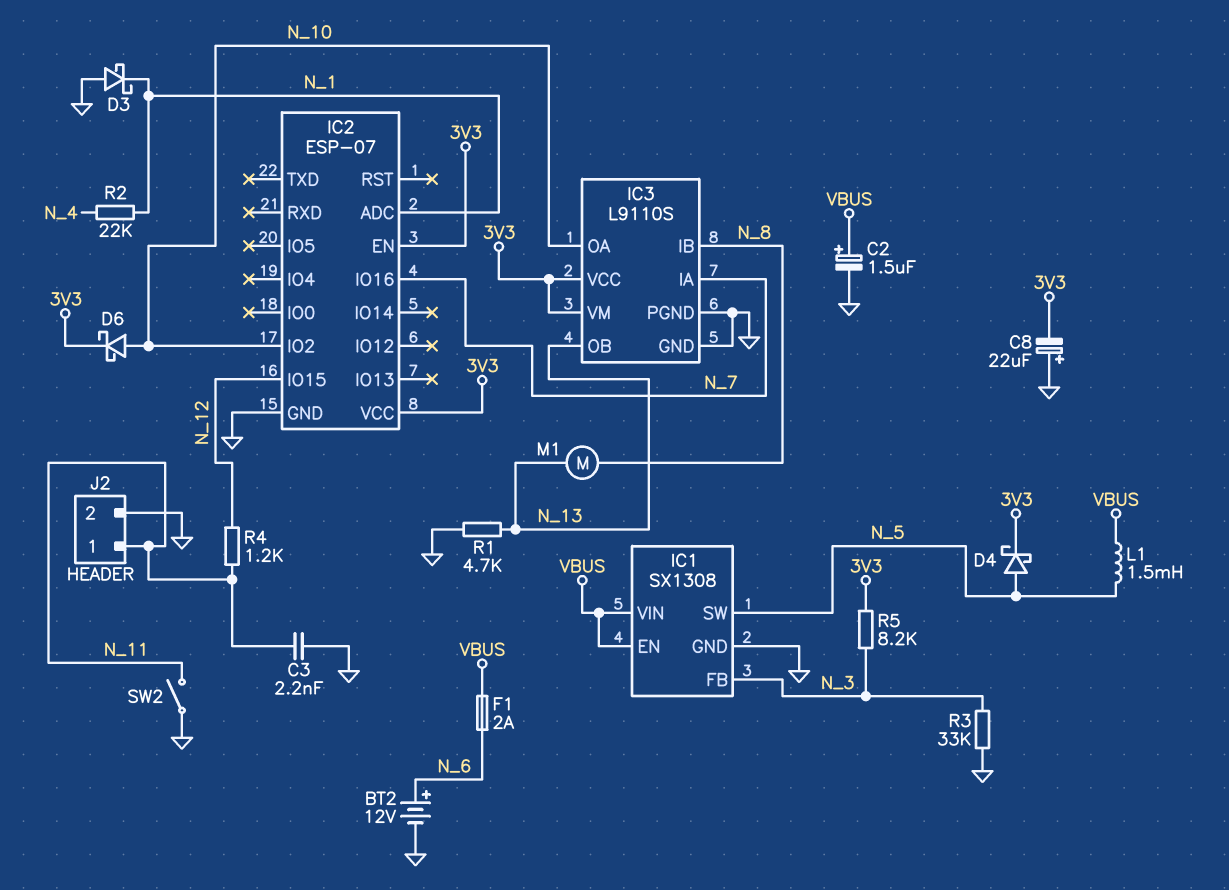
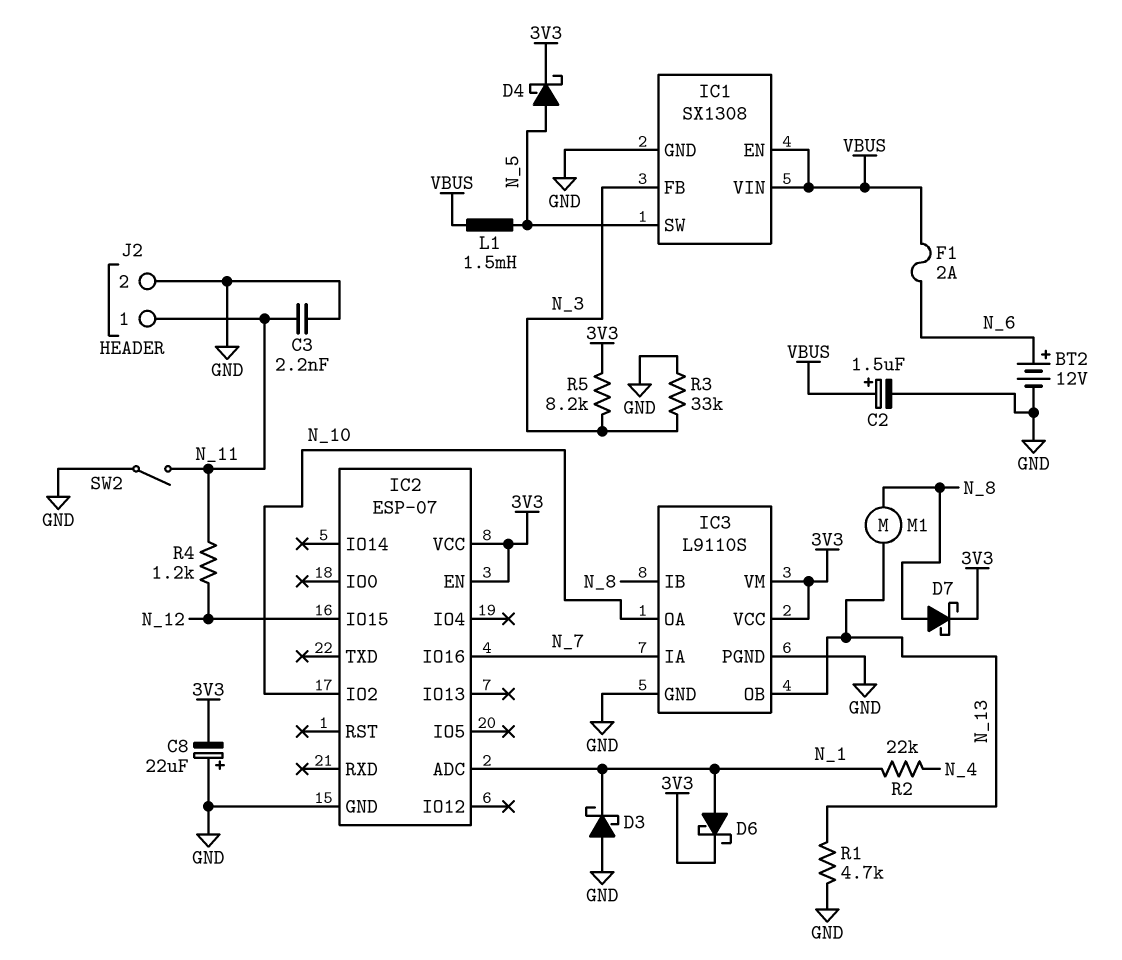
D6: schottky (A N_10, K 3V3) -> schottky (A N_1, K 3V3)
D7: none -> schottky (A N_8, K 3V3)

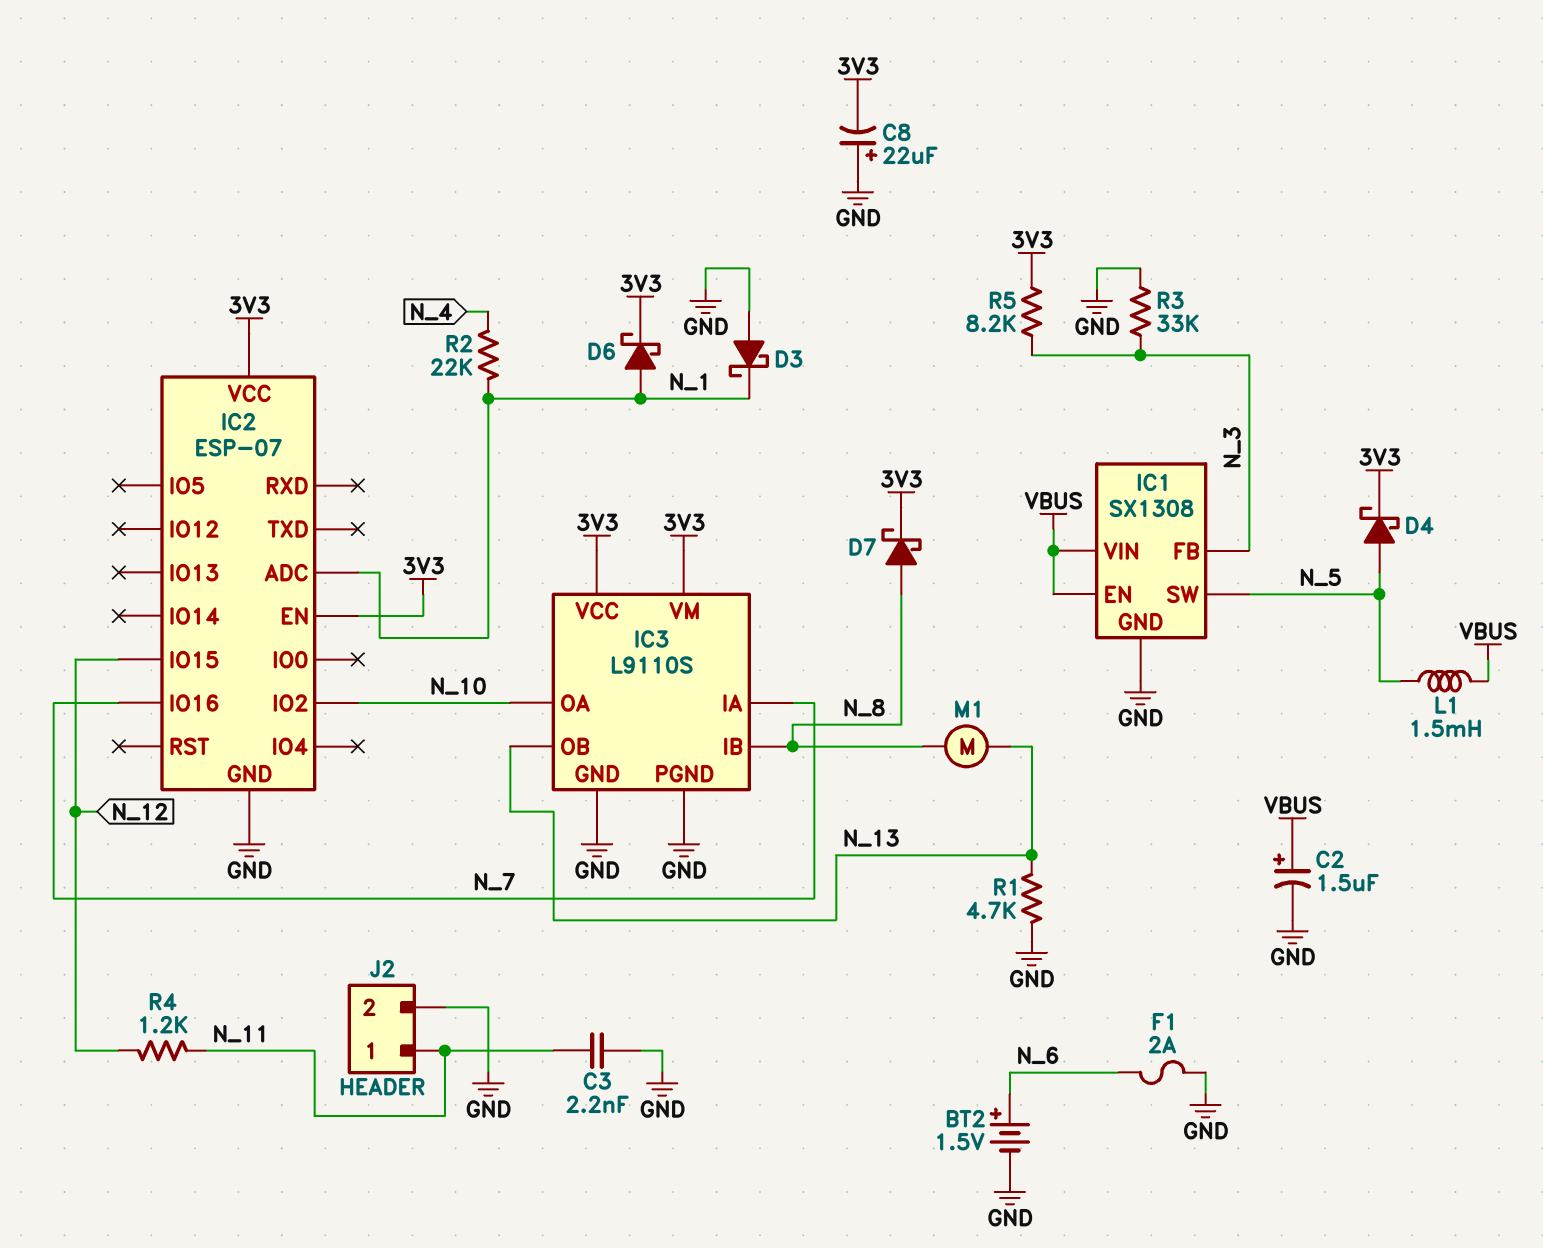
BT2: 12V (plus N_6, minus GND) -> 1.5V (plus N_6, minus GND)
F1: 2A (N_6, VBUS) -> 2A (GND, N_6)
SW2: switch (GND, N_11) -> none

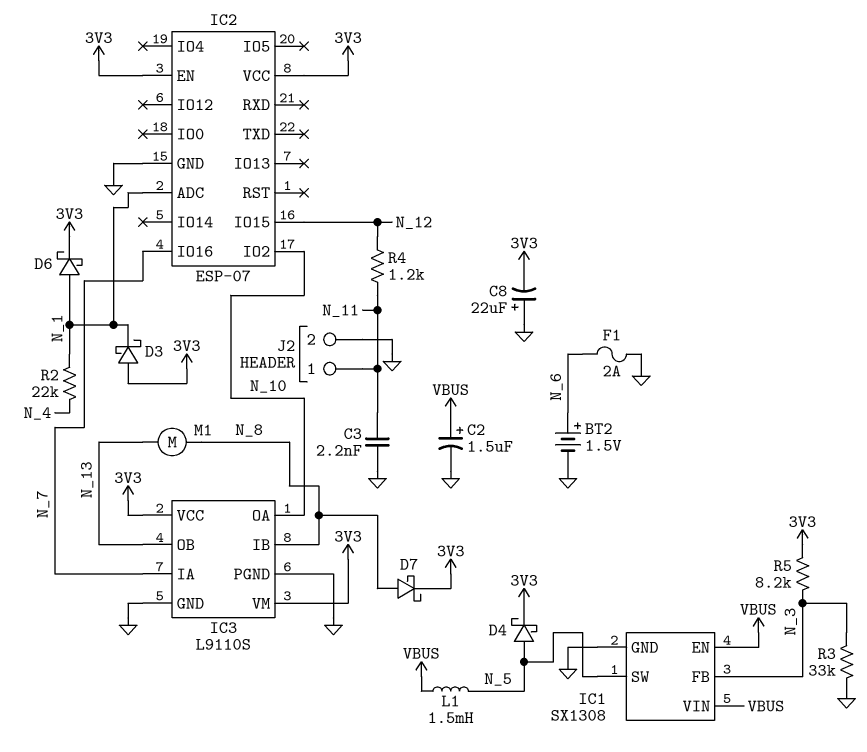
D3: schottky (A GND, K N_1) -> schottky (A 3V3, K N_1)
R1: 4.7k (GND, N_13) -> none

